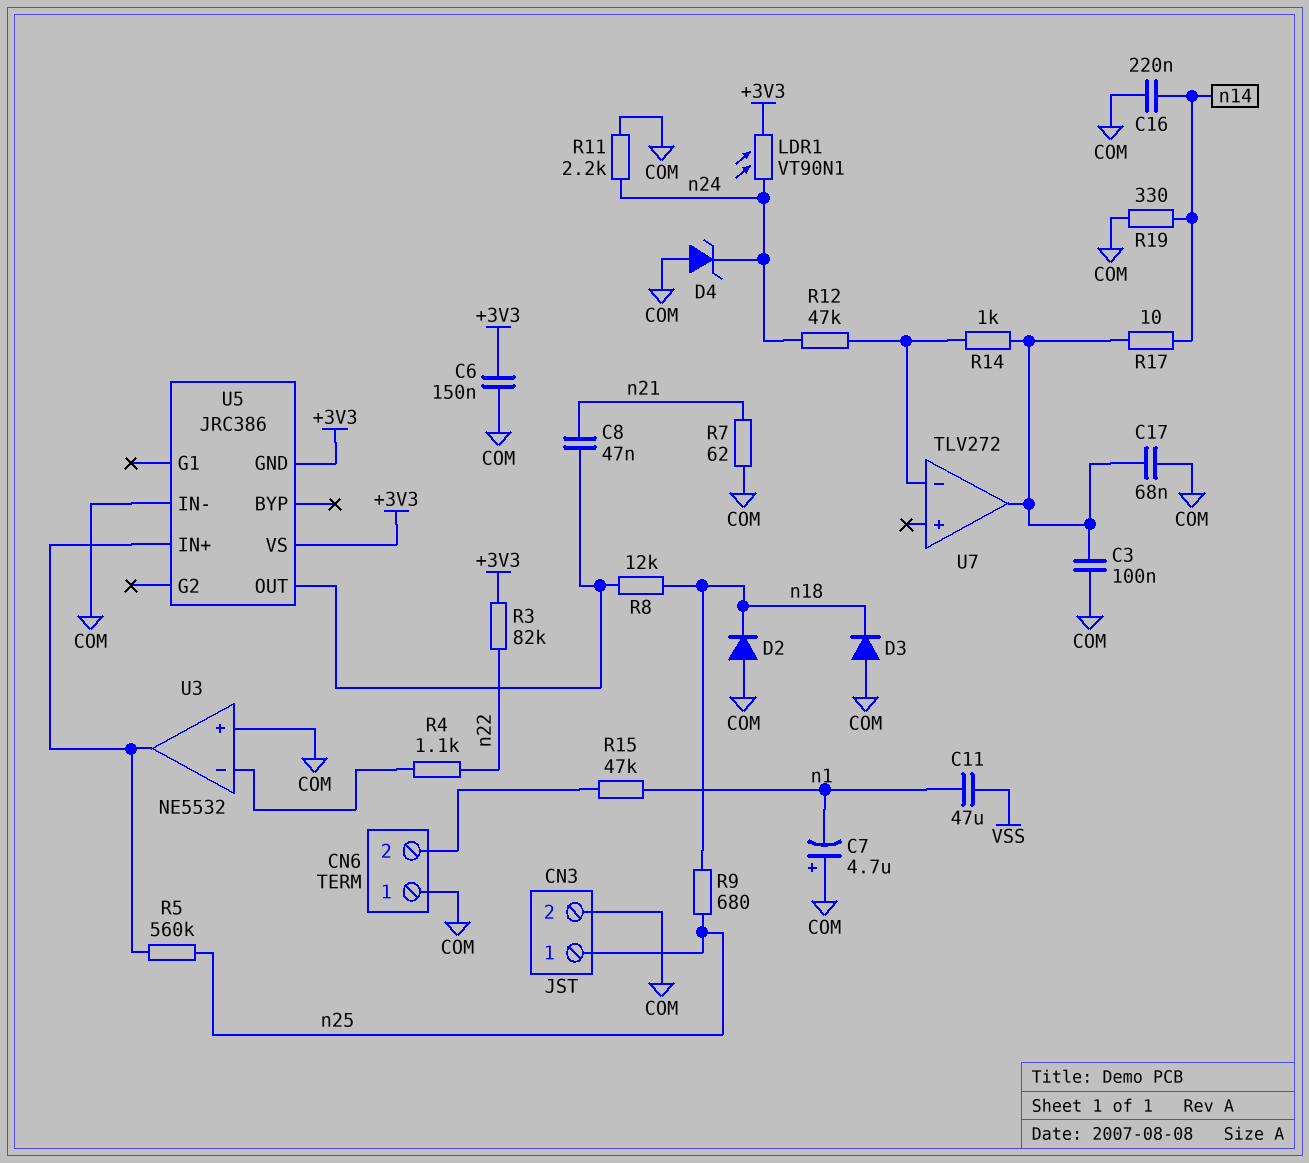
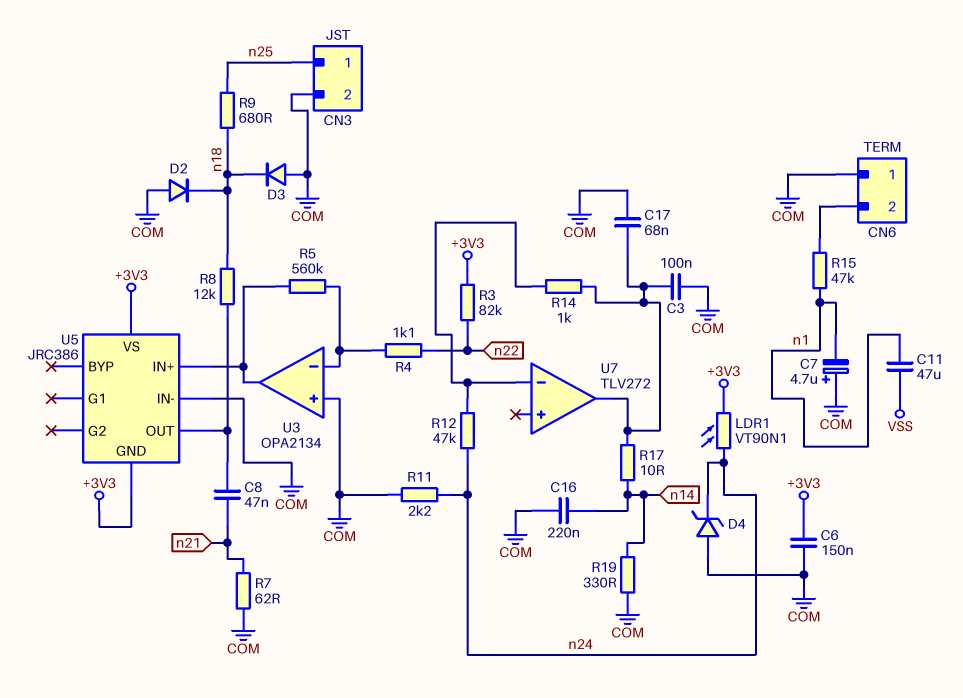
R5: 560k (U3/out, n25) -> 560k (U3/in-, U3/out)
U3: NE5532 -> OPA2134

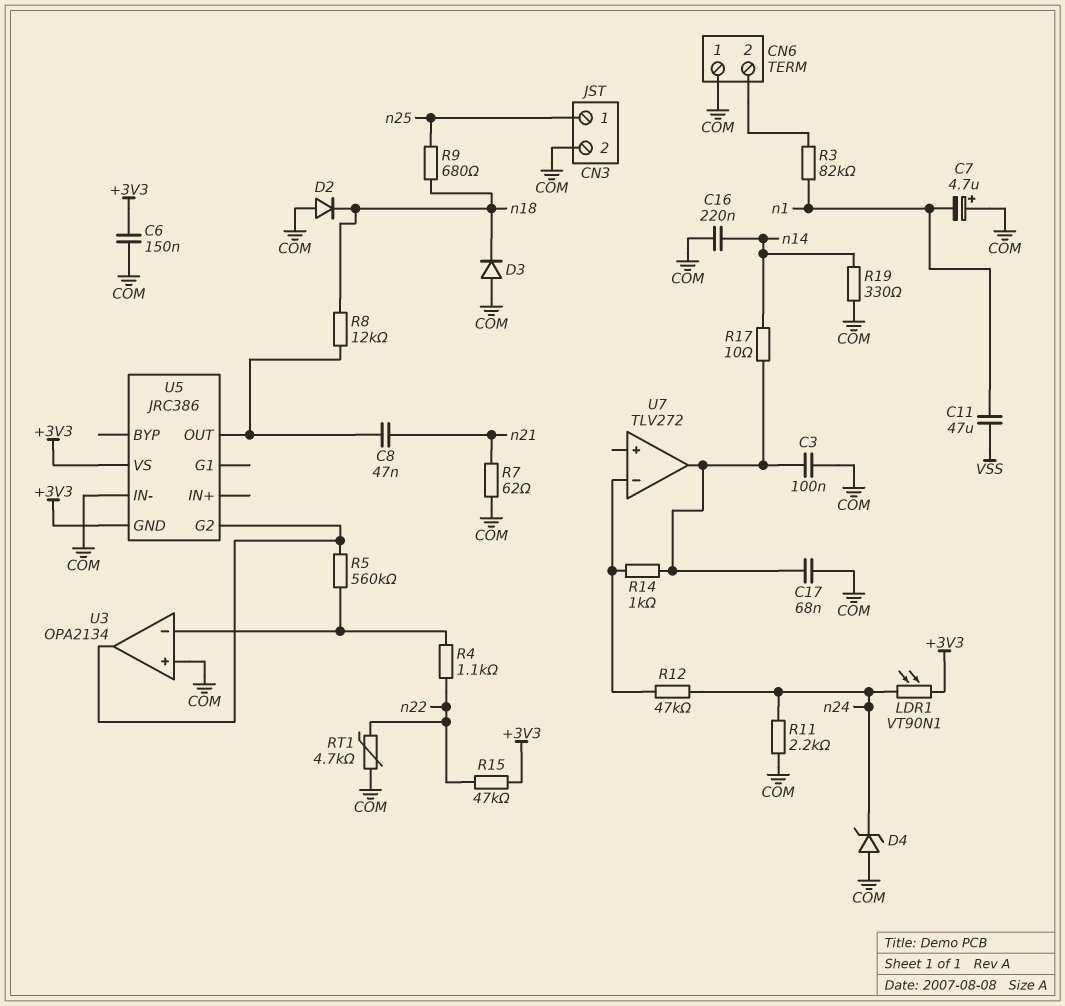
R3: 82k (+3V3, n22) -> 82k (CN6/2, n1)
R15: 47k (CN6/2, n1) -> 47k (+3V3, n22)
RT1: none -> 4.7k (COM, n22)
U5 pin G2: none -> U3/out
U5 pin IN+: U3/out -> none

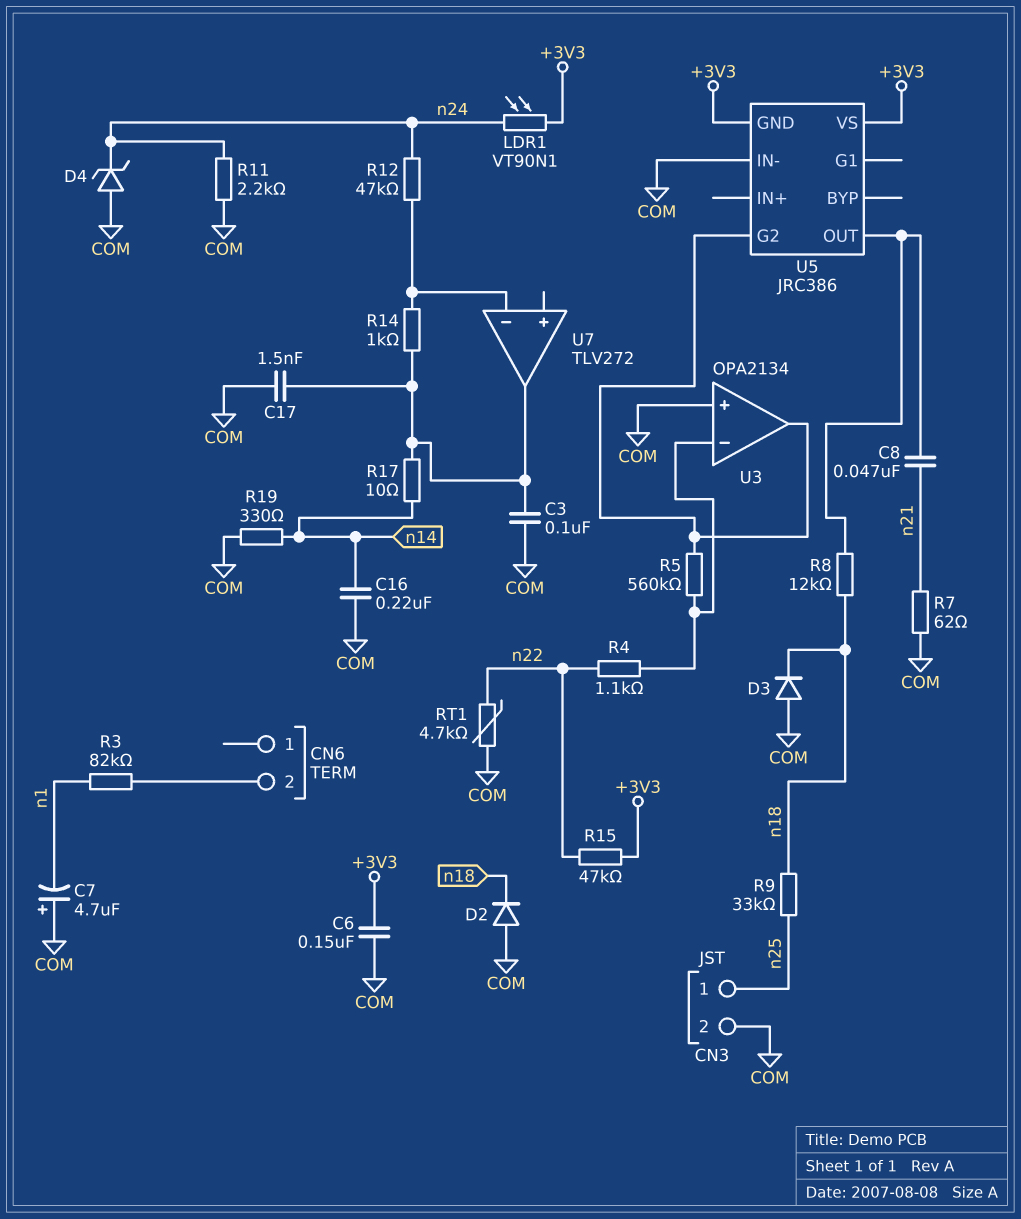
C11: 47uF (VSS, n1) -> none
C17: 68nF (COM, U7/out) -> 1.5nF (COM, U7/out)
CN6 pin 1: COM -> none
R9: 680 (n18, n25) -> 33k (n18, n25)

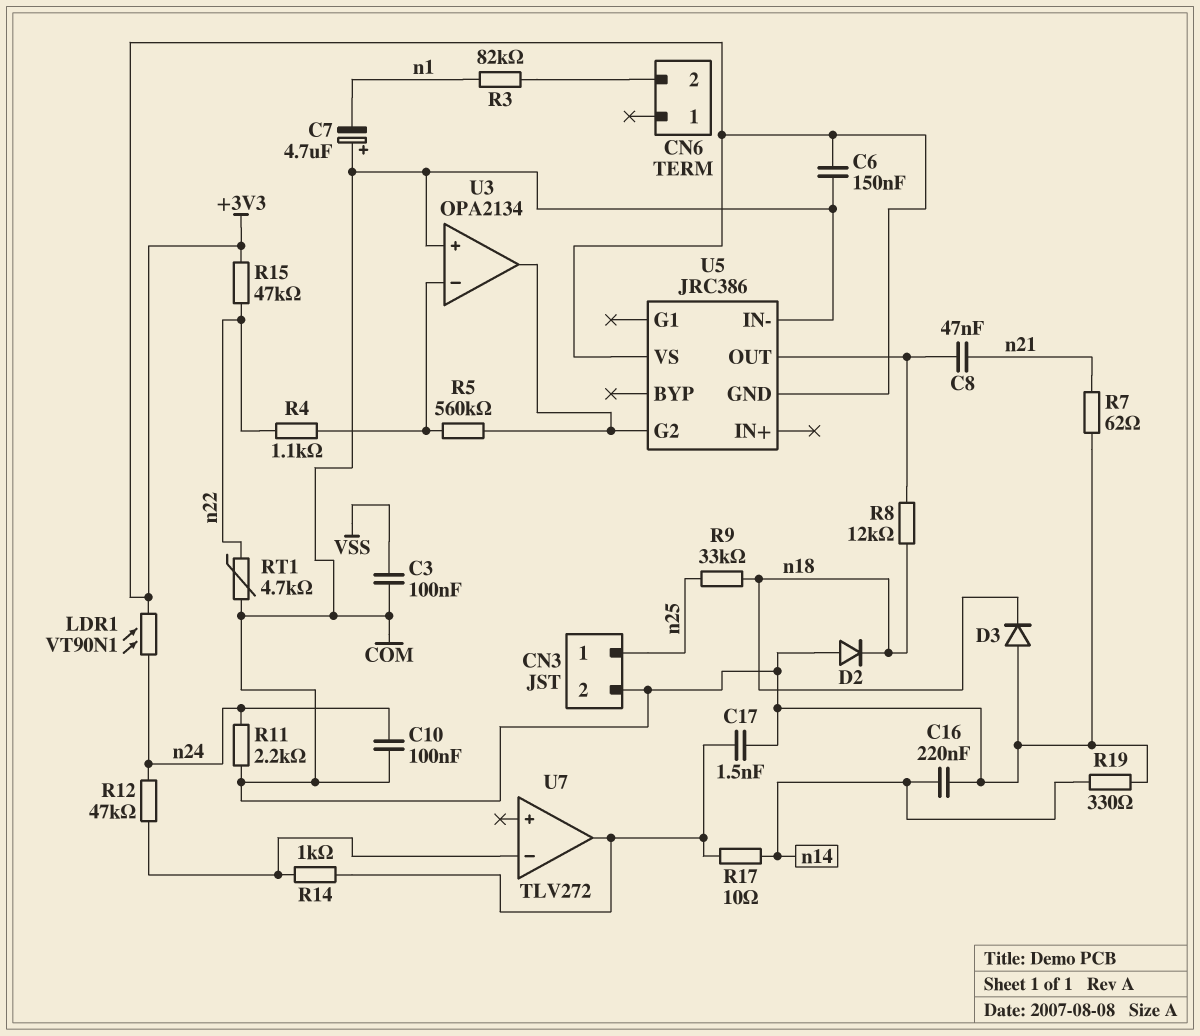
C3: 100nF (COM, U7/out) -> 100nF (COM, VSS)
C10: none -> 100nF (COM, n24)
D4: zener (A COM, K n24) -> none

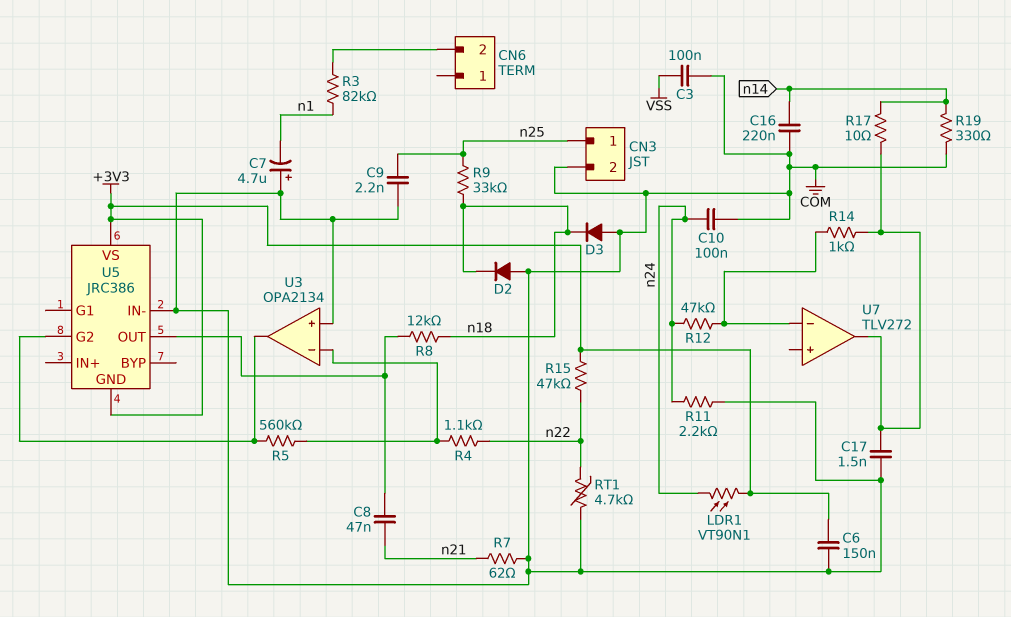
C9: none -> 2.2nF (COM, n25)

